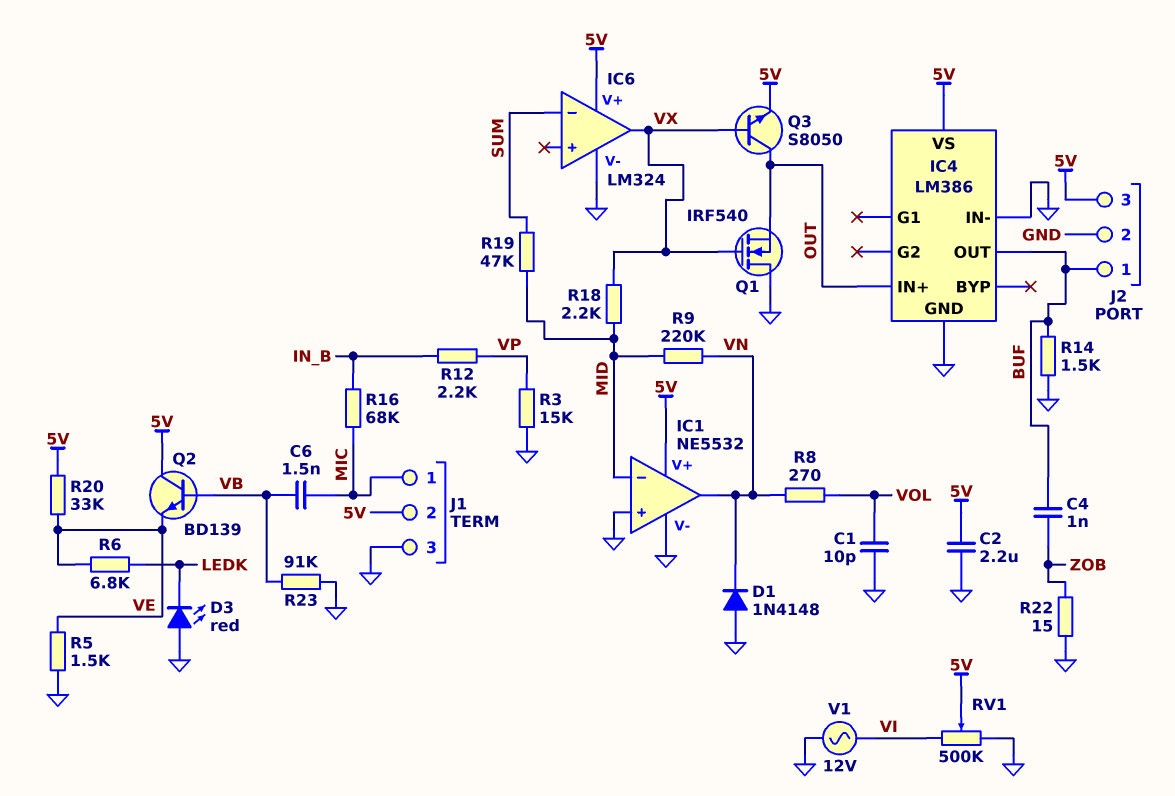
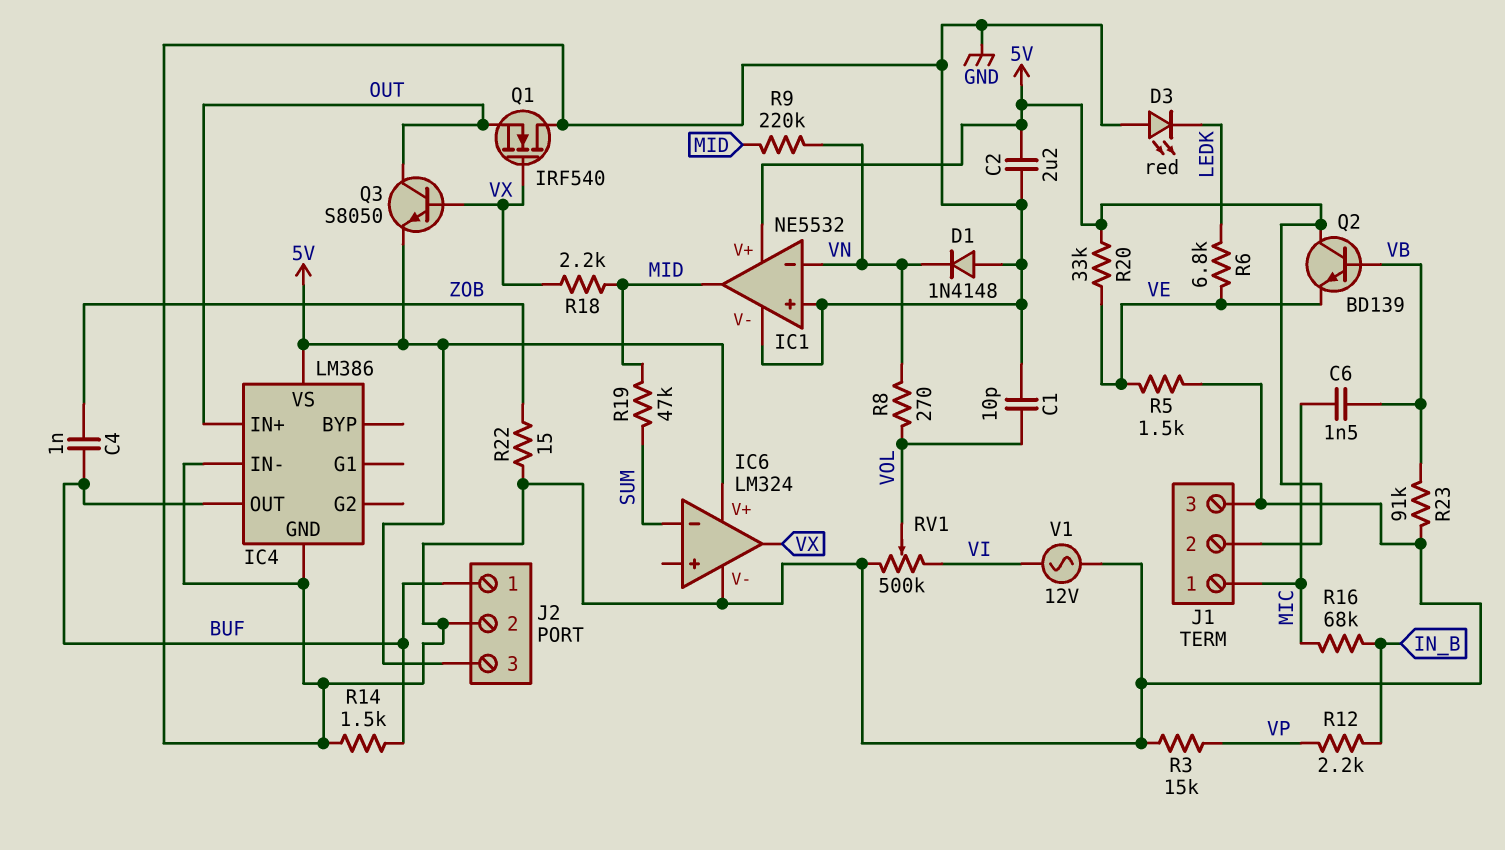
IC1 pin in-: MID -> VN
IC1 pin out: VN -> MID
RV1: 500k (GND, VI, wiper 5V) -> 500k (GND, VI, wiper VOL)

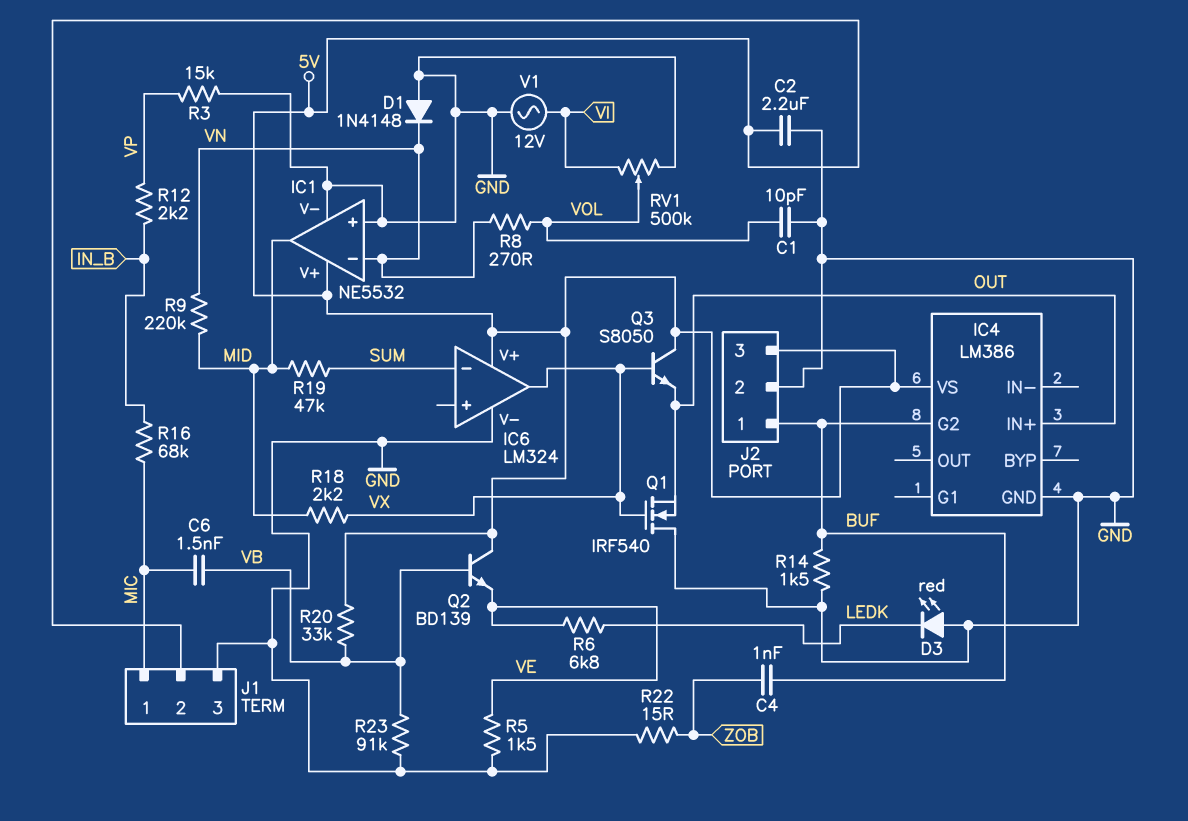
IC4 pin G2: none -> BUF
IC4 pin IN-: GND -> none
IC4 pin OUT: BUF -> none
Q3: NPN S8050 (B VX, C OUT, E 5V) -> NPN S8050 (B VX, C 5V, E OUT)
R20: 33k (5V, VE) -> 33k (5V, VB)

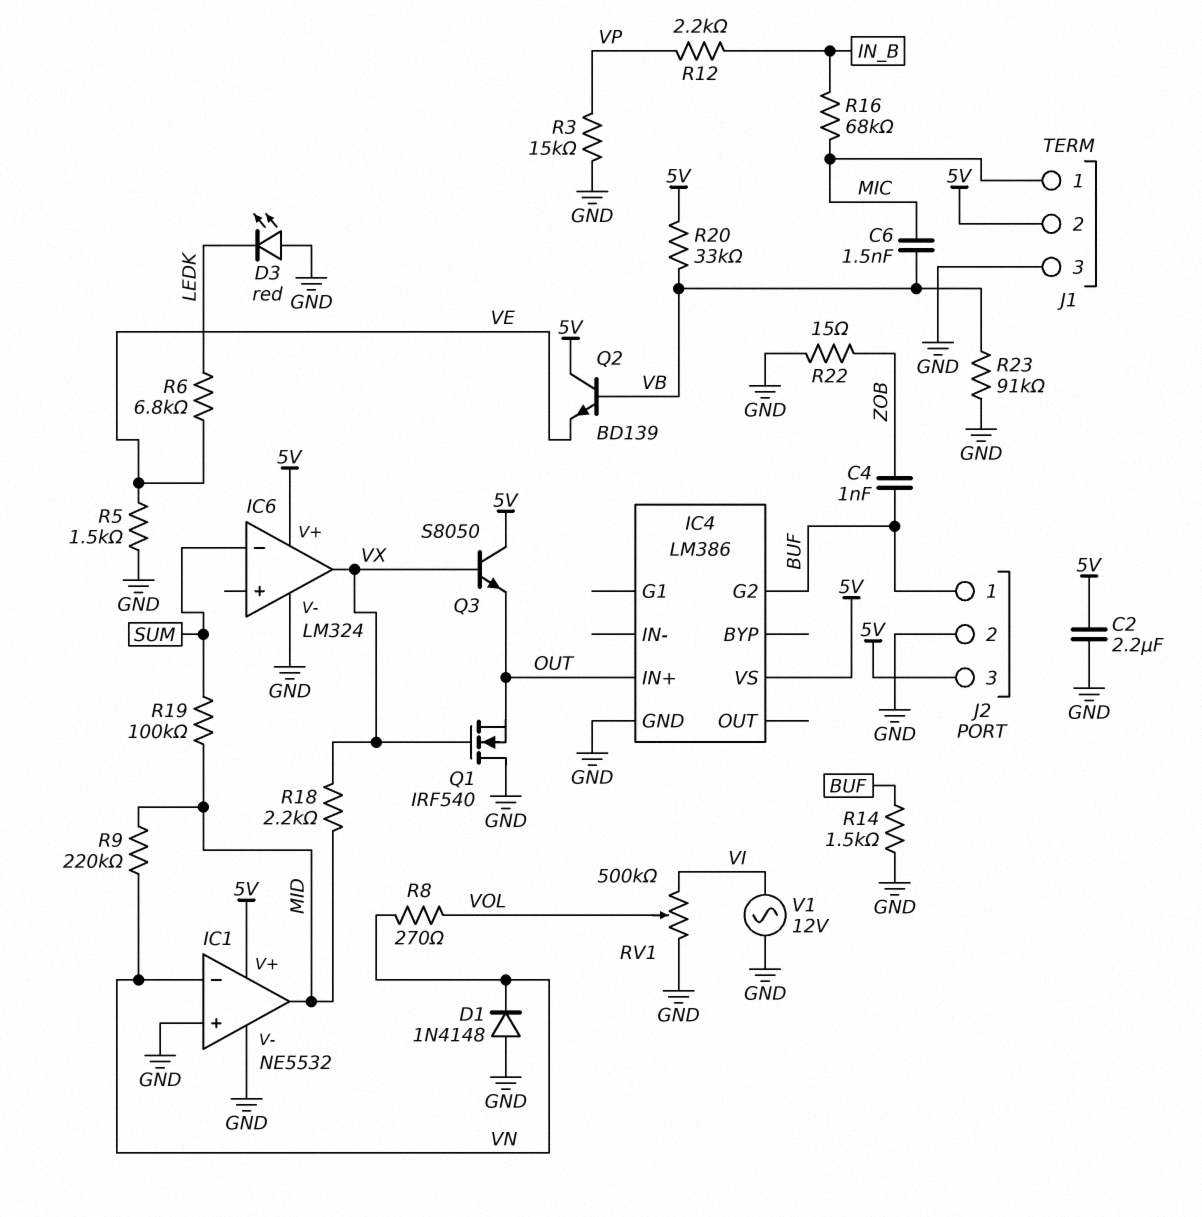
C1: 10pF (GND, VOL) -> none
R19: 47k (MID, SUM) -> 100k (MID, SUM)

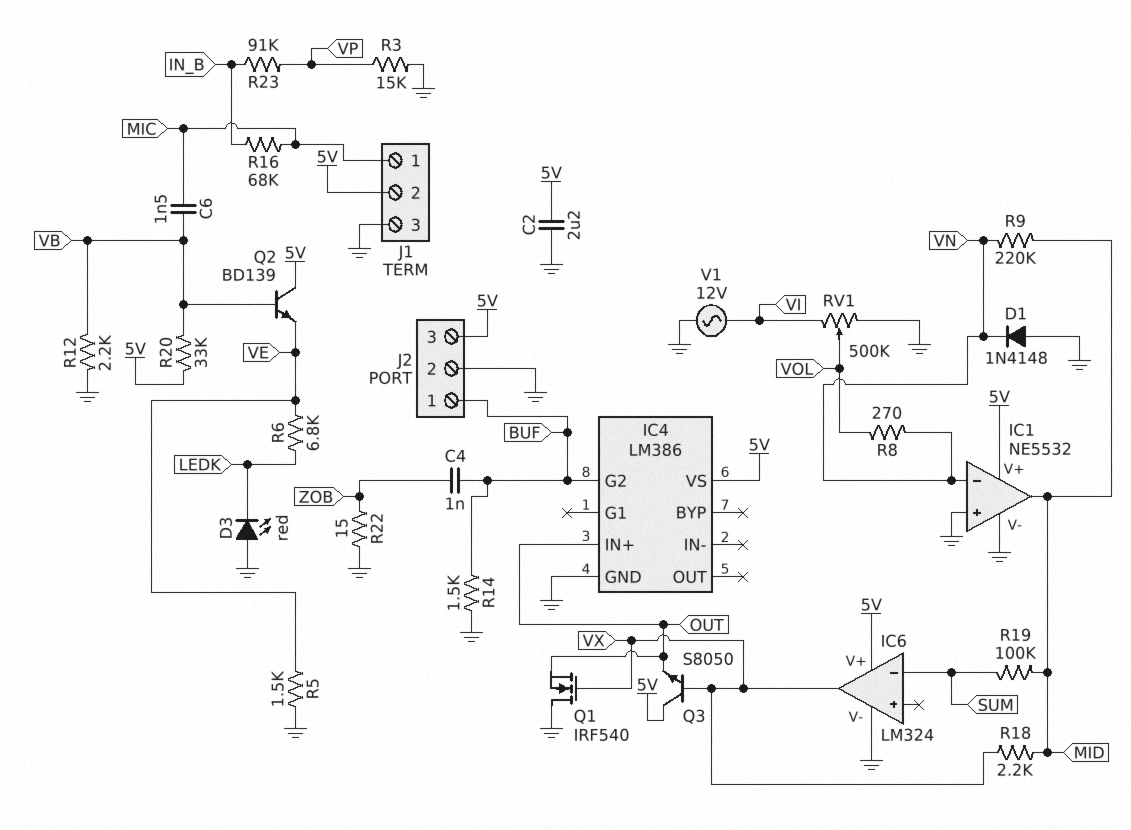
R12: 2.2k (IN_B, VP) -> 2.2k (GND, VB)
R23: 91k (GND, VB) -> 91k (IN_B, VP)

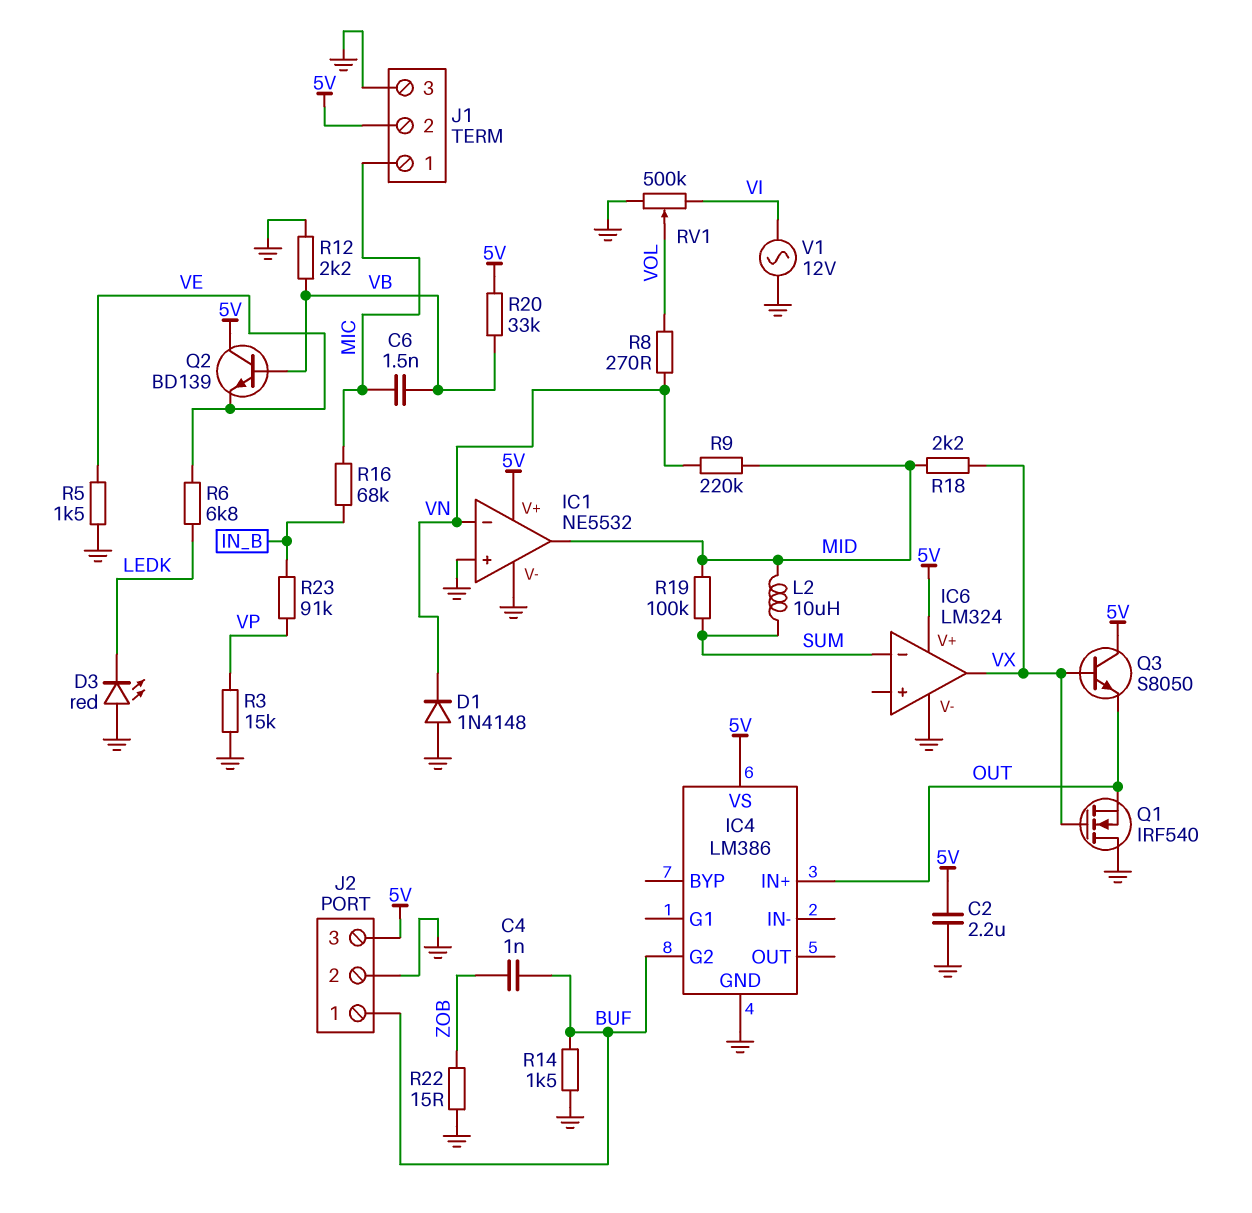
L2: none -> 10uH (MID, SUM)

